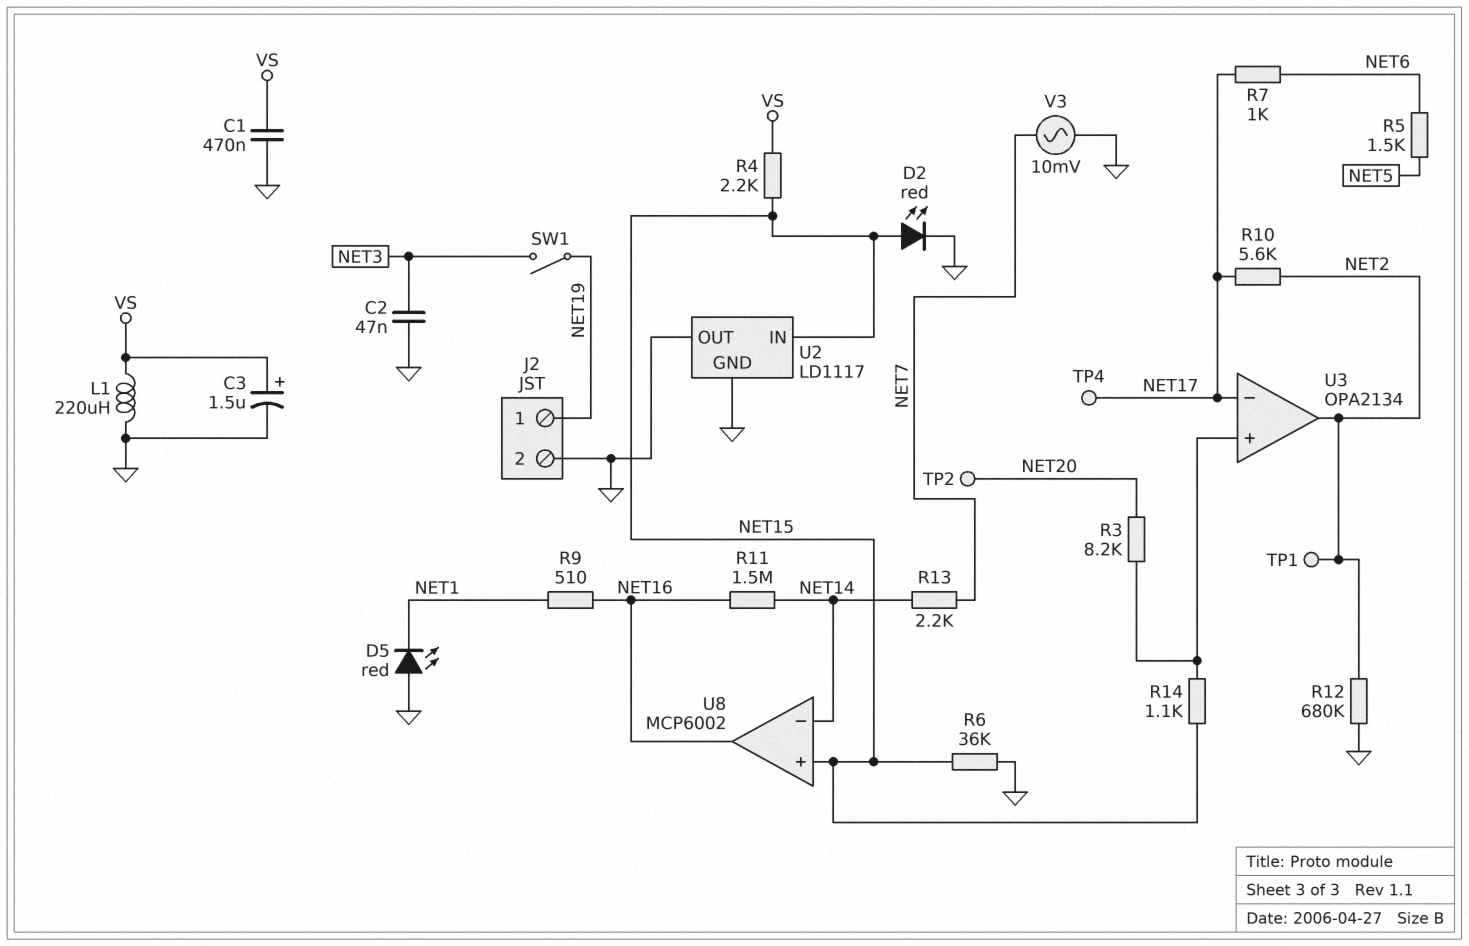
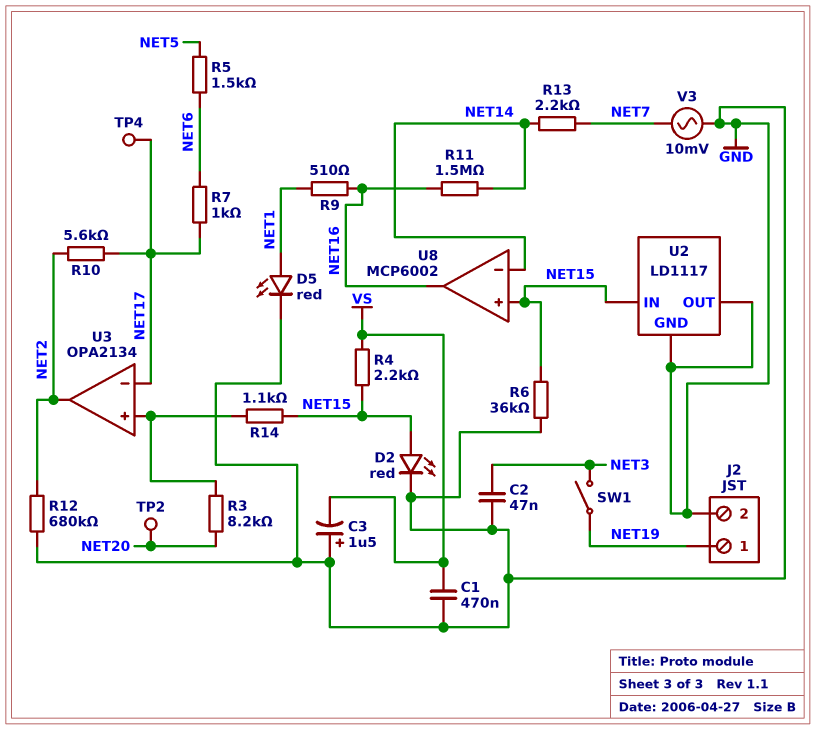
C3: 1.5uF (plus VS, minus GND) -> 1.5uF (plus GND, minus VS)
D5: LED red (A GND, K NET1) -> LED red (A NET1, K GND)
L1: 220uH (GND, VS) -> none
TP1: test point (NET2) -> none

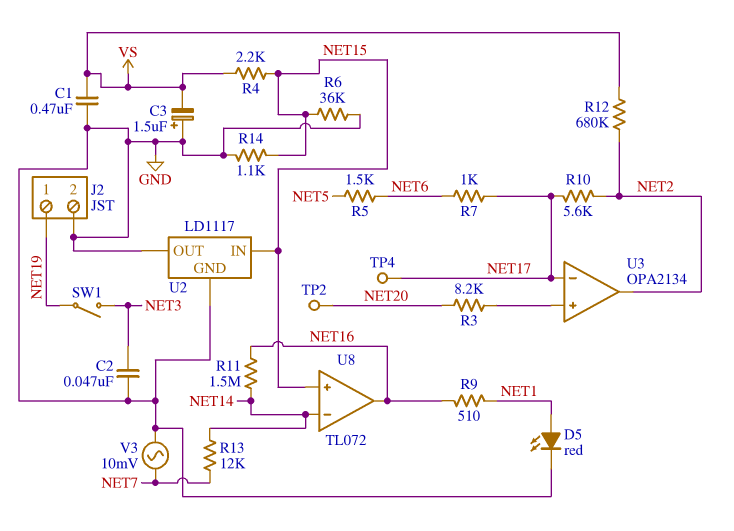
D2: LED red (A NET15, K GND) -> none
R12: 680k (GND, NET2) -> 680k (NET2, VS)
R13: 2.2k (NET7, NET14) -> 12k (NET7, NET14)
R14: 1.1k (NET15, U3/in+) -> 1.1k (GND, NET15)
U8: MCP6002 -> TL072

